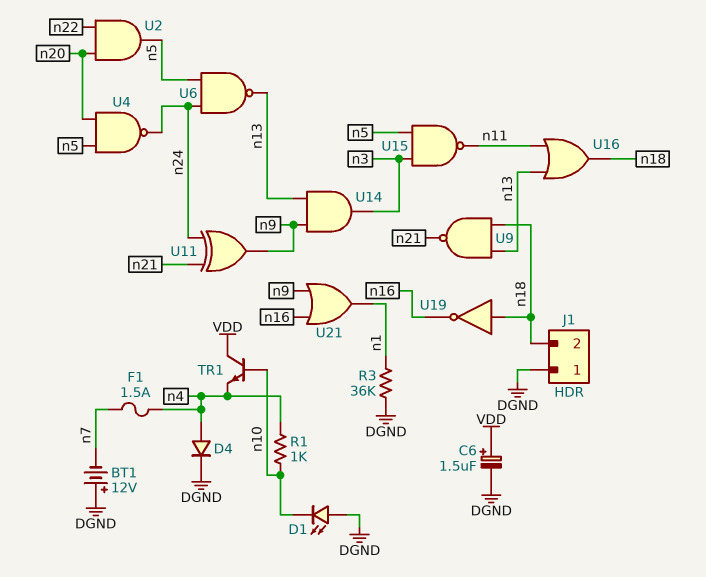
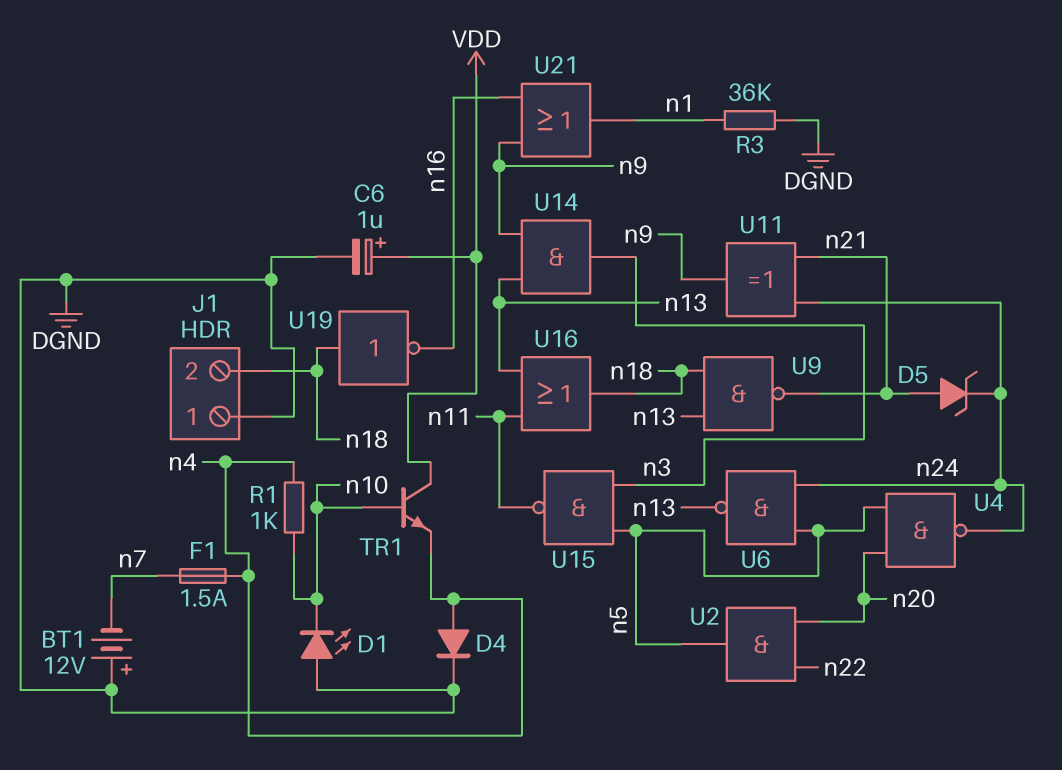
C6: 1.5uF (plus VDD, minus DGND) -> 1uF (plus VDD, minus DGND)
D5: none -> zener (A n21, K n24)

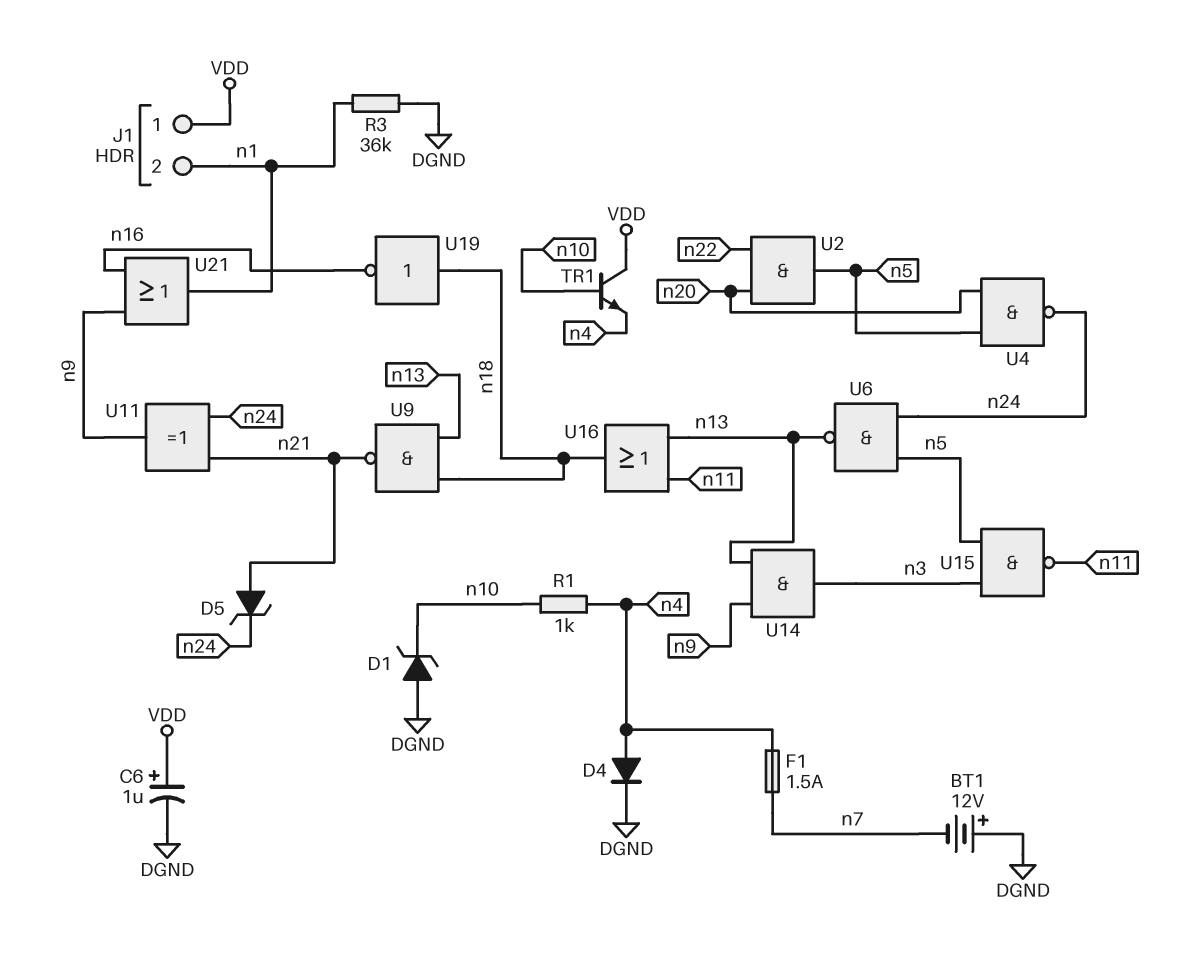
D1: LED (A DGND, K n10) -> zener (A DGND, K n10)
J1 pin 1: DGND -> VDD
J1 pin 2: n18 -> n1

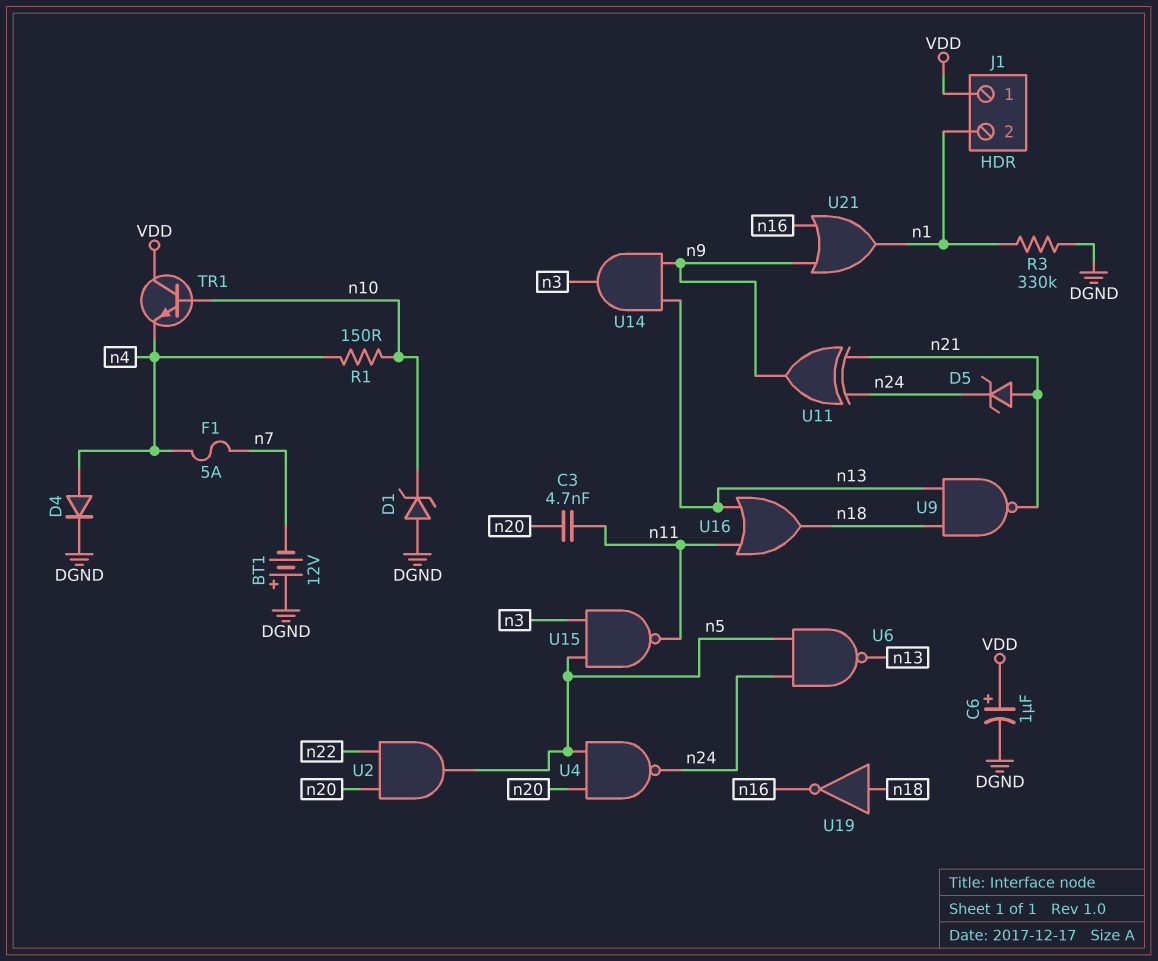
C3: none -> 4.7nF (n11, n20)
F1: 1.5A (n4, n7) -> 5A (n4, n7)
R1: 1k (n4, n10) -> 150 (n4, n10)
R3: 36k (DGND, n1) -> 330k (DGND, n1)

